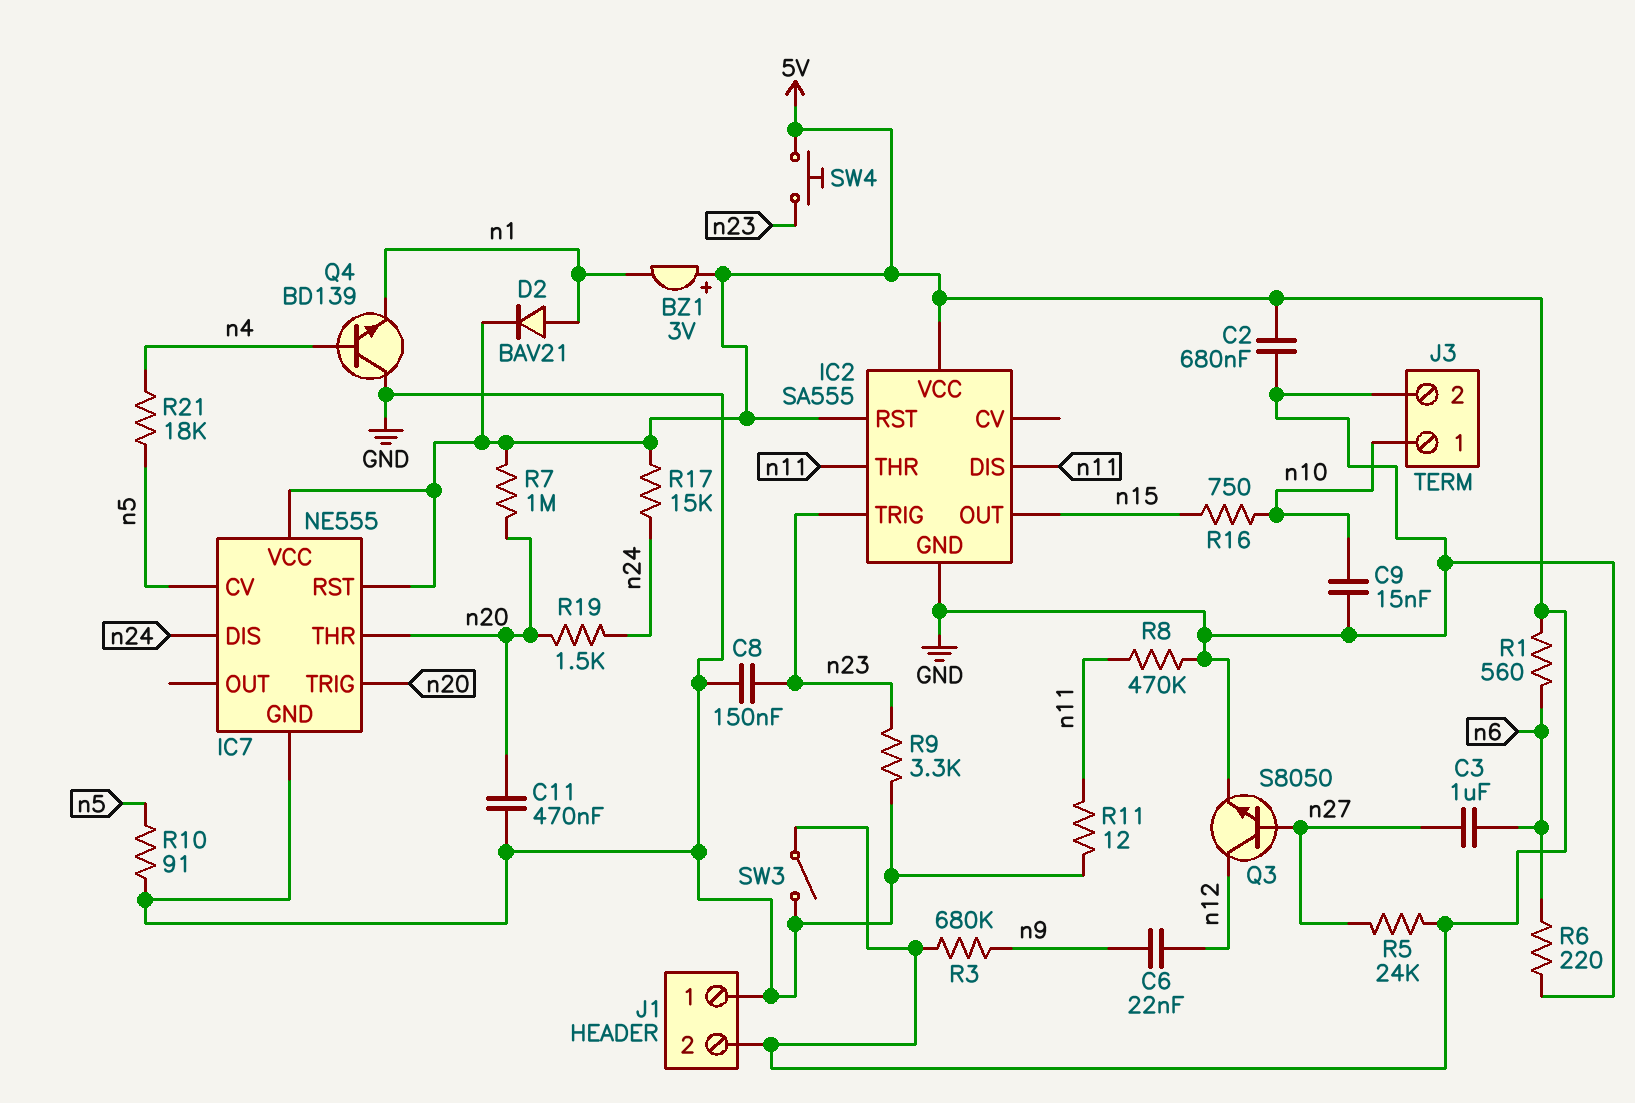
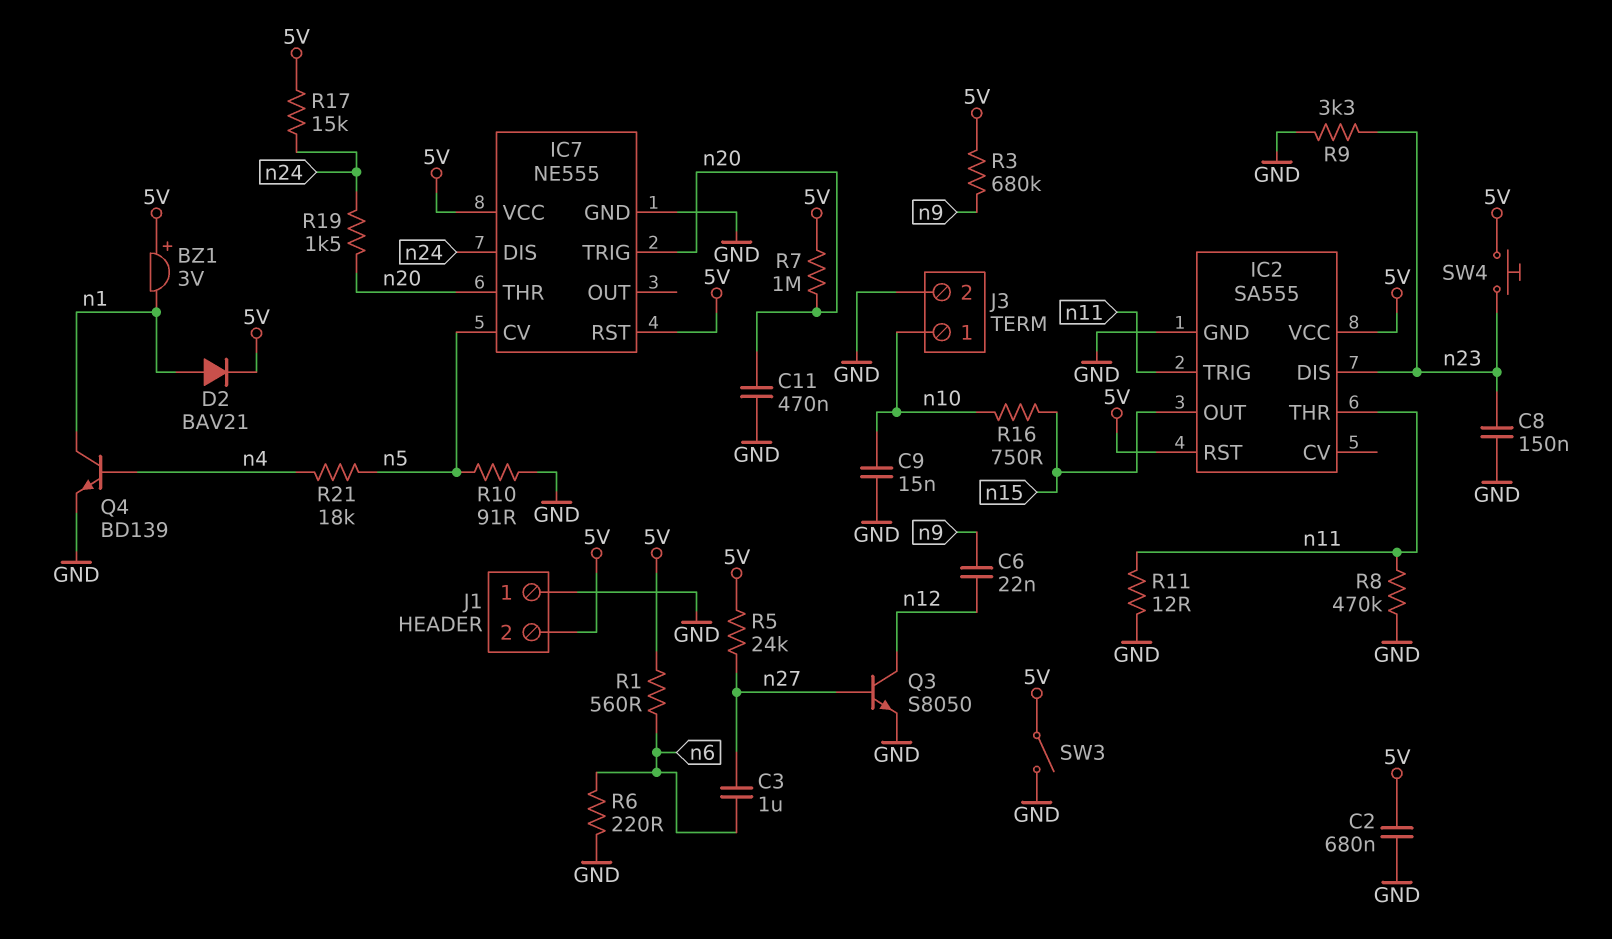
IC2 pin DIS: n11 -> n23
IC2 pin TRIG: n23 -> n11
Q4: NPN BD139 (B n4, C GND, E n1) -> NPN BD139 (B n4, C n1, E GND)

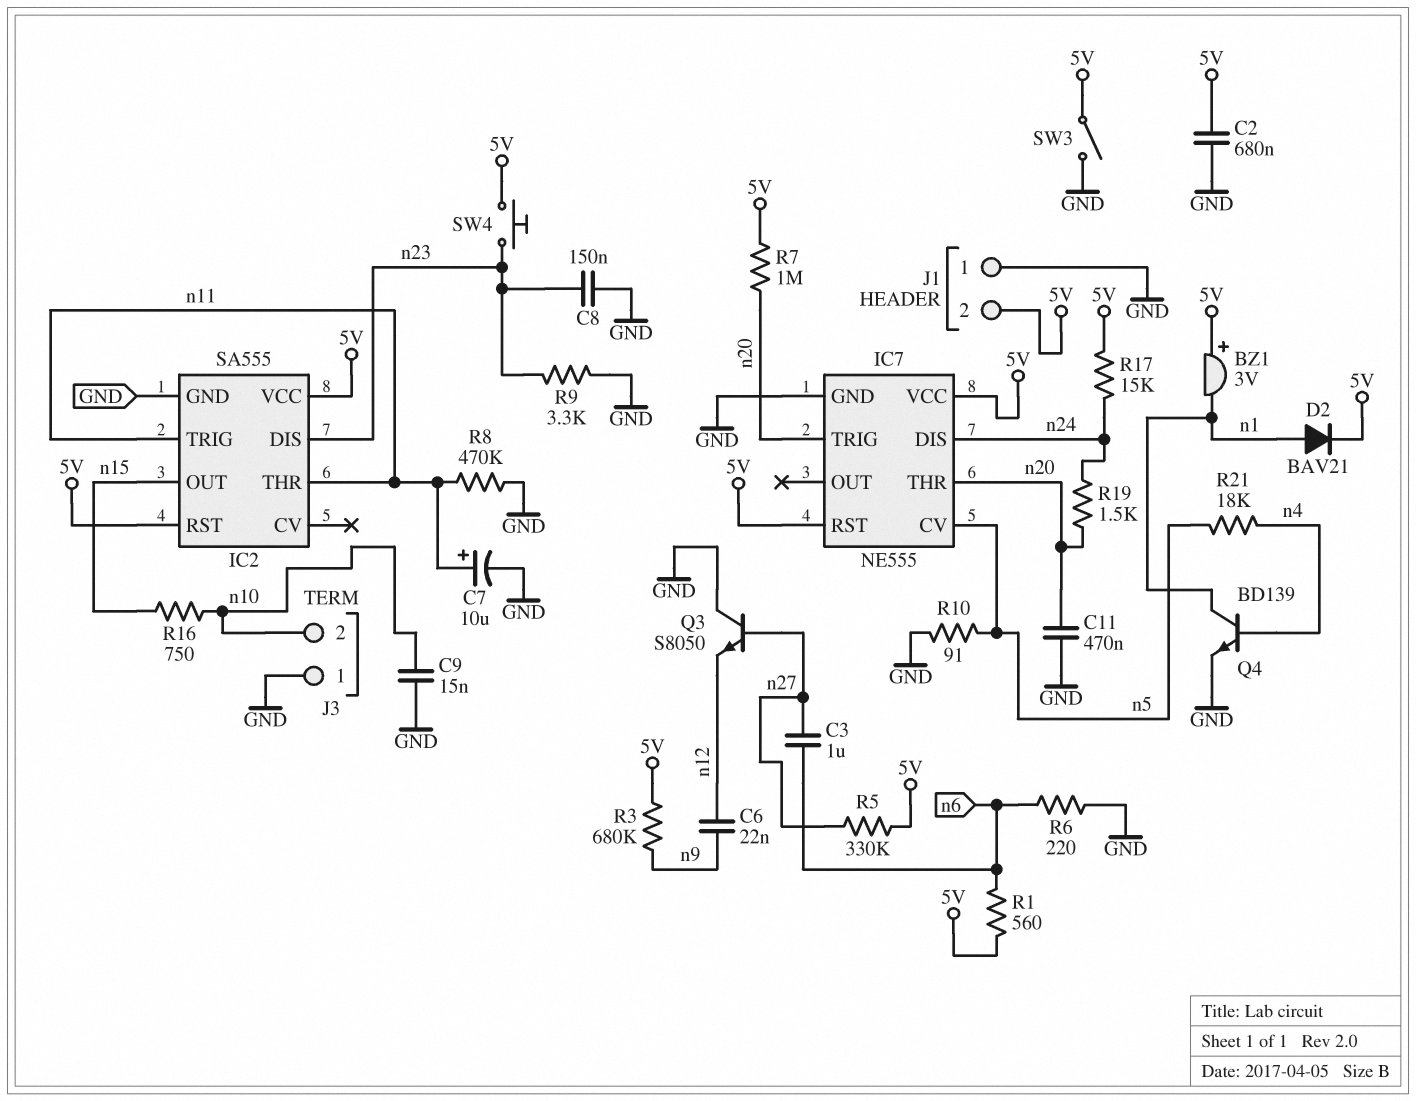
C7: none -> 10uF (plus n11, minus GND)
J3 pin 1: n10 -> GND
J3 pin 2: GND -> n10
Q3: NPN S8050 (B n27, C n12, E GND) -> NPN S8050 (B n27, C GND, E n12)
R5: 24k (5V, n27) -> 330k (5V, n27)
R11: 12 (GND, n11) -> none

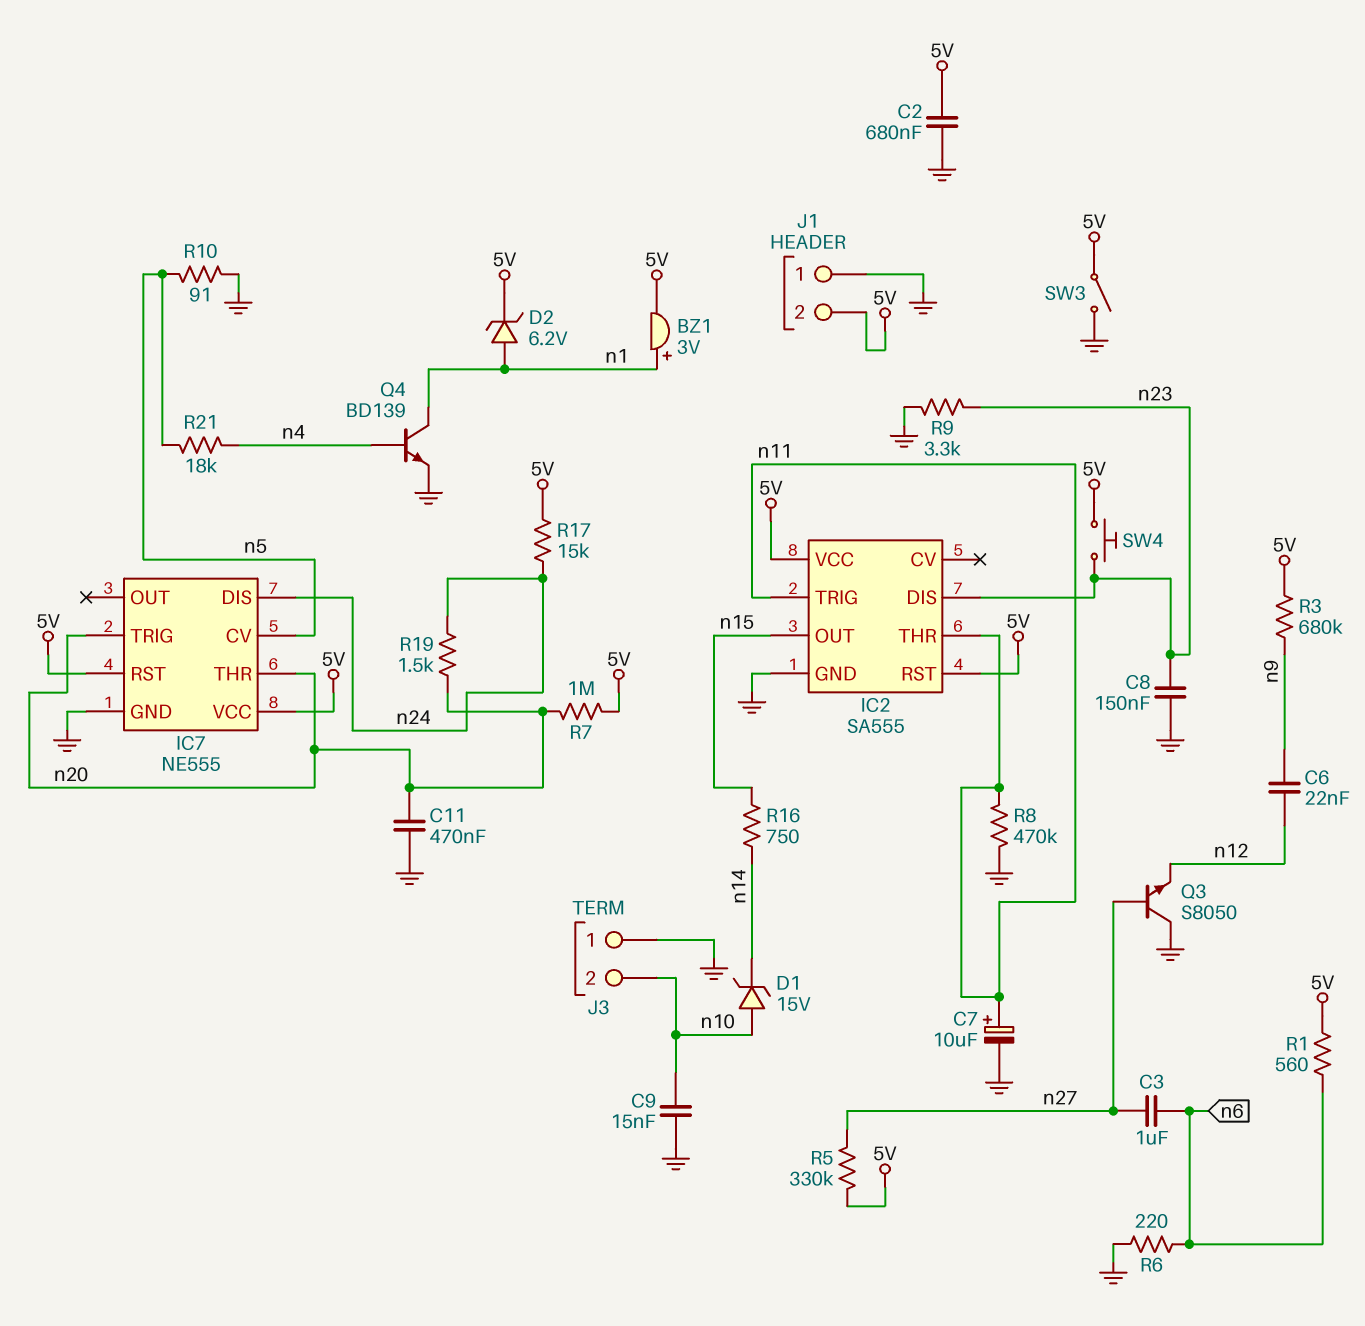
BZ1: buzzer 3V (plus 5V, minus n1) -> buzzer 3V (plus n1, minus 5V)
D1: none -> zener 15V (A n10, K n14)
D2: diode BAV21 (A n1, K 5V) -> zener 6.2V (A n1, K 5V)
R16: 750 (n10, n15) -> 750 (n14, n15)

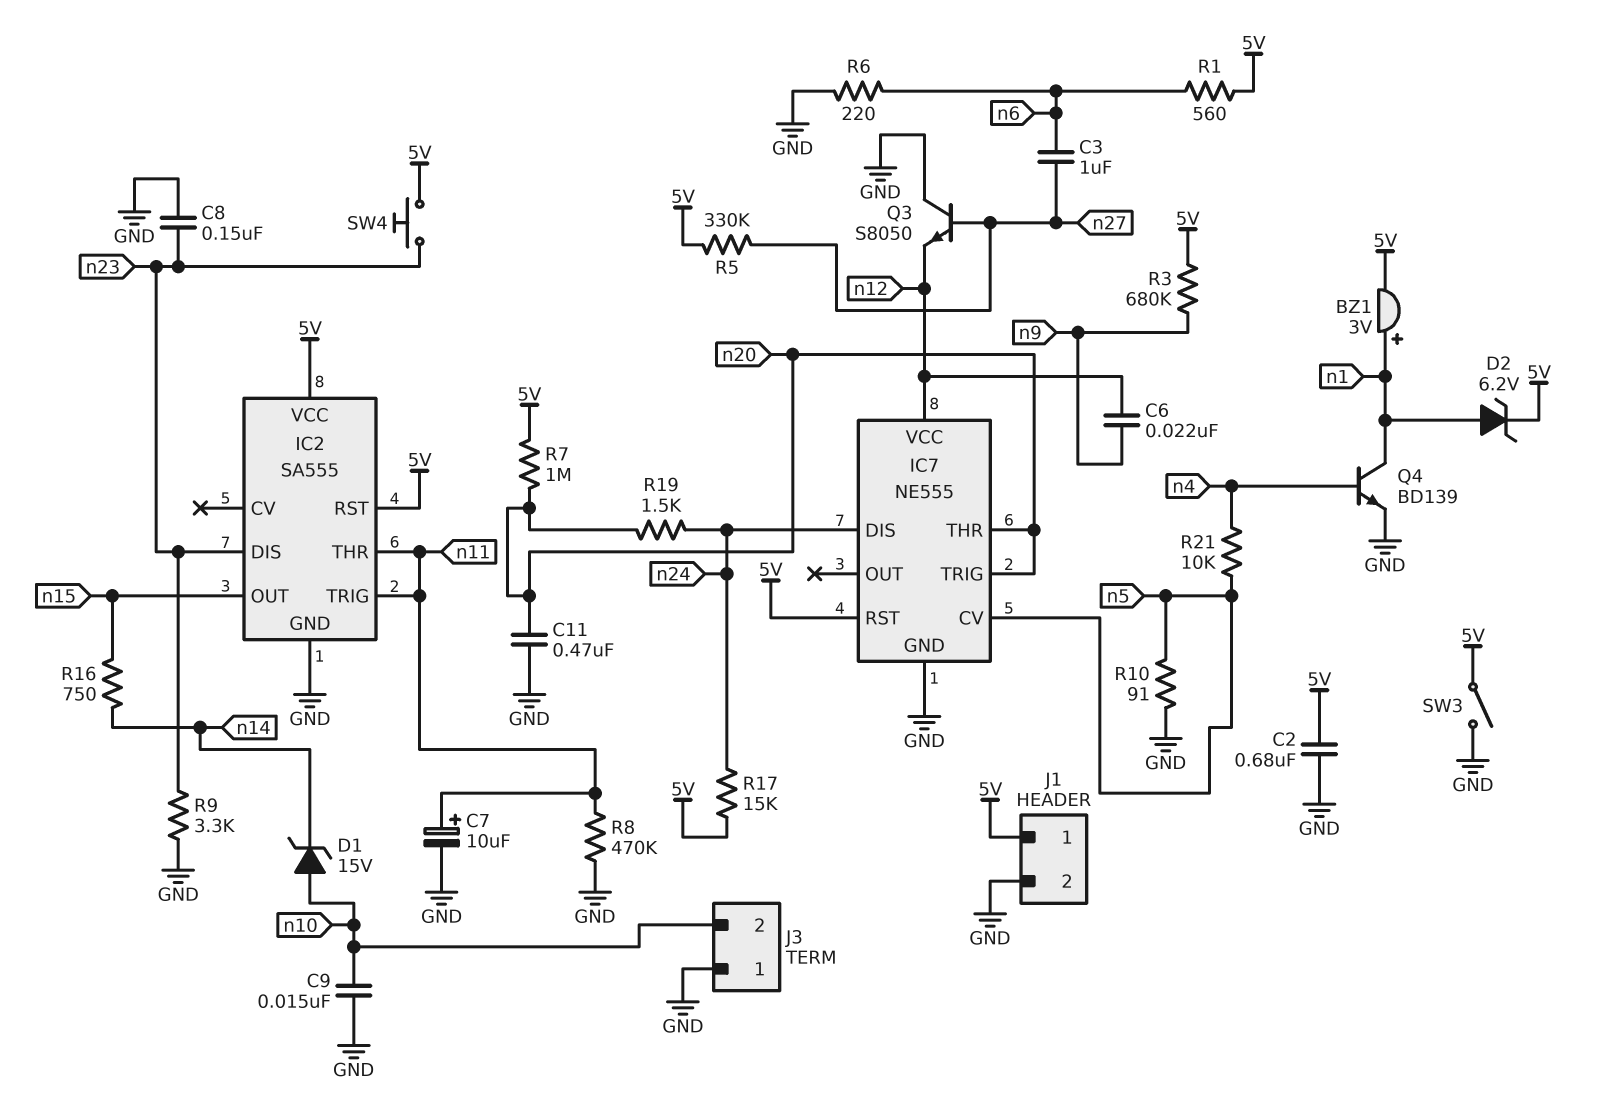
IC7 pin VCC: 5V -> n12
J1 pin 1: GND -> 5V
J1 pin 2: 5V -> GND
R21: 18k (n4, n5) -> 10k (n4, n5)

